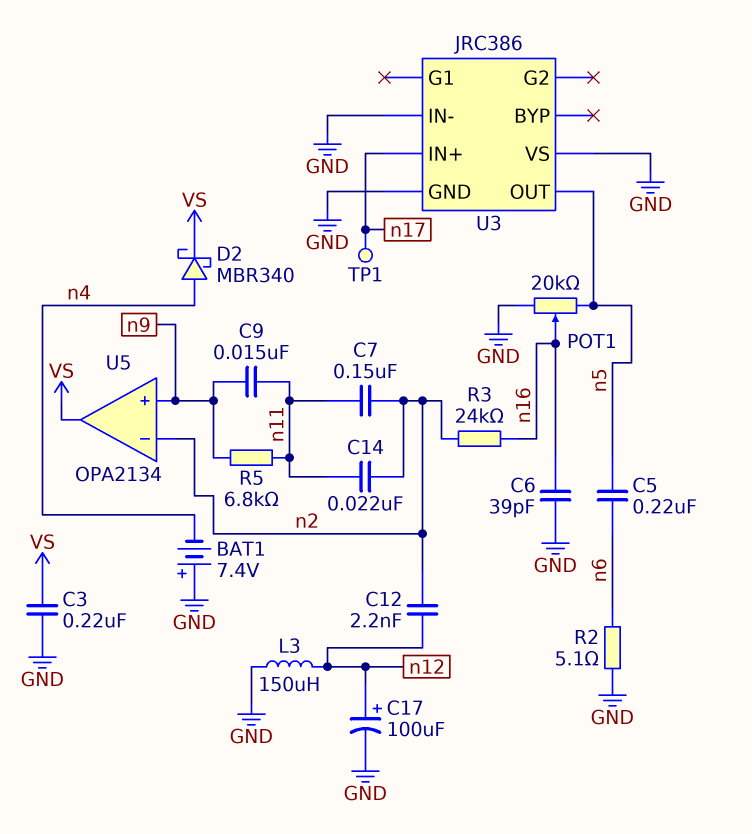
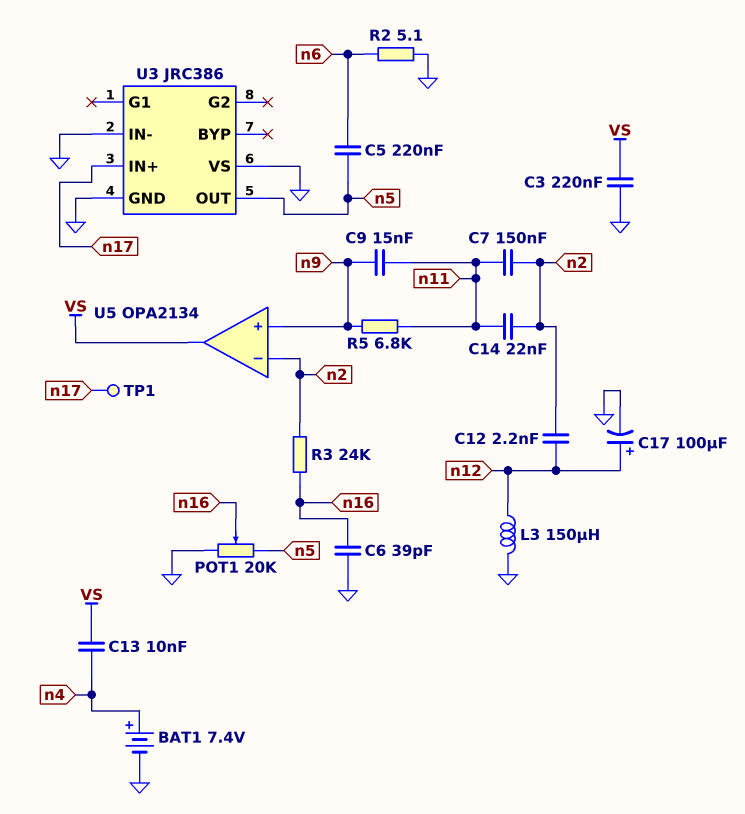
BAT1: 7.4V (plus GND, minus n4) -> 7.4V (plus n4, minus GND)
C13: none -> 10nF (VS, n4)
D2: schottky MBR340 (A n4, K VS) -> none

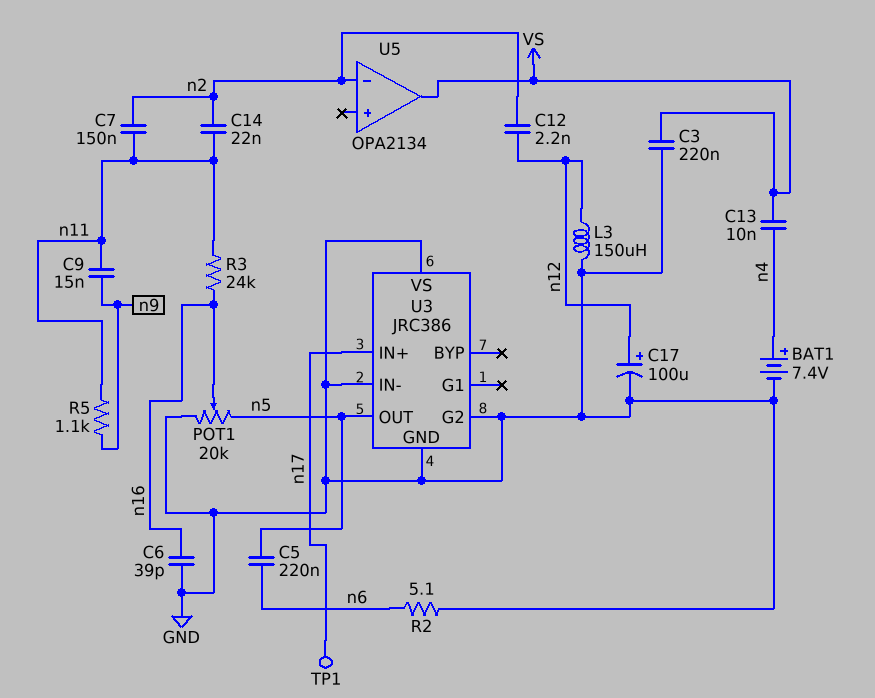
R3: 24k (n2, n16) -> 24k (n11, n16)
R5: 6.8k (n9, n11) -> 1.1k (n9, n11)
U3 pin G2: none -> GND
U5 pin in+: n9 -> none

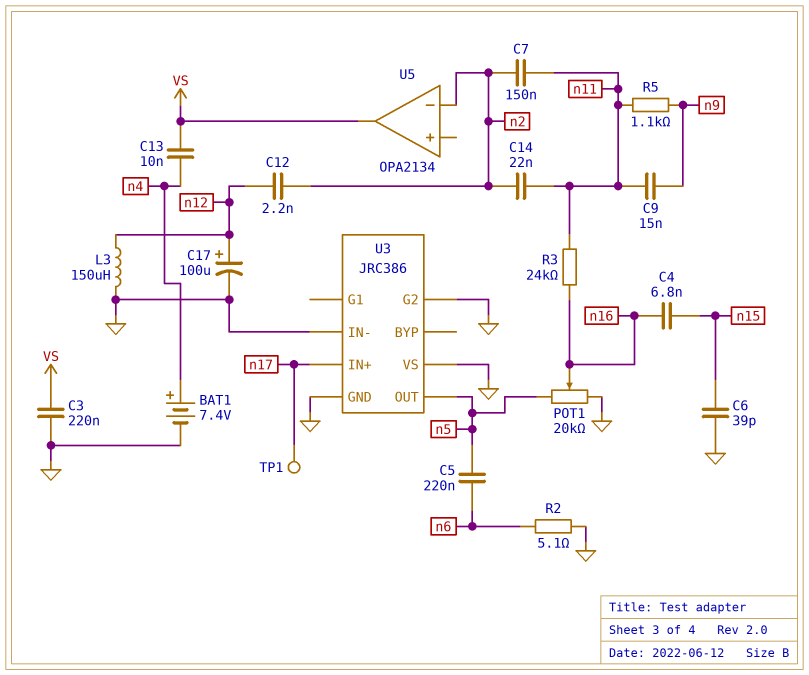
C4: none -> 6.8nF (n15, n16)
C6: 39pF (GND, n16) -> 39pF (GND, n15)

